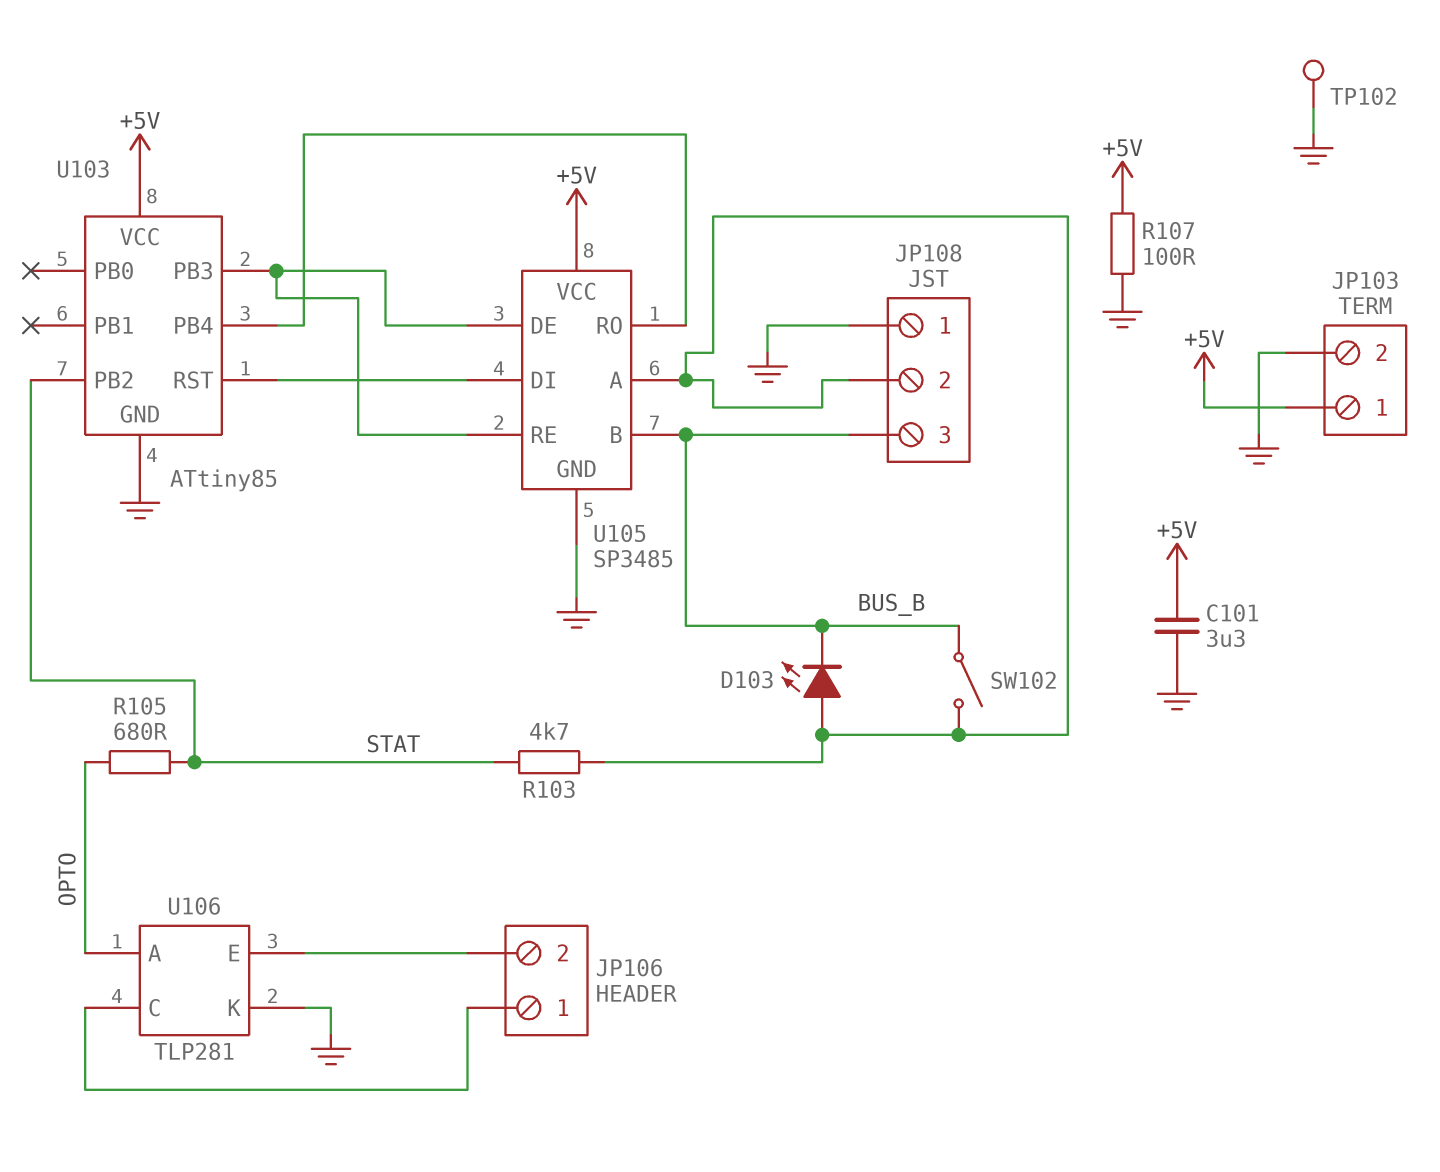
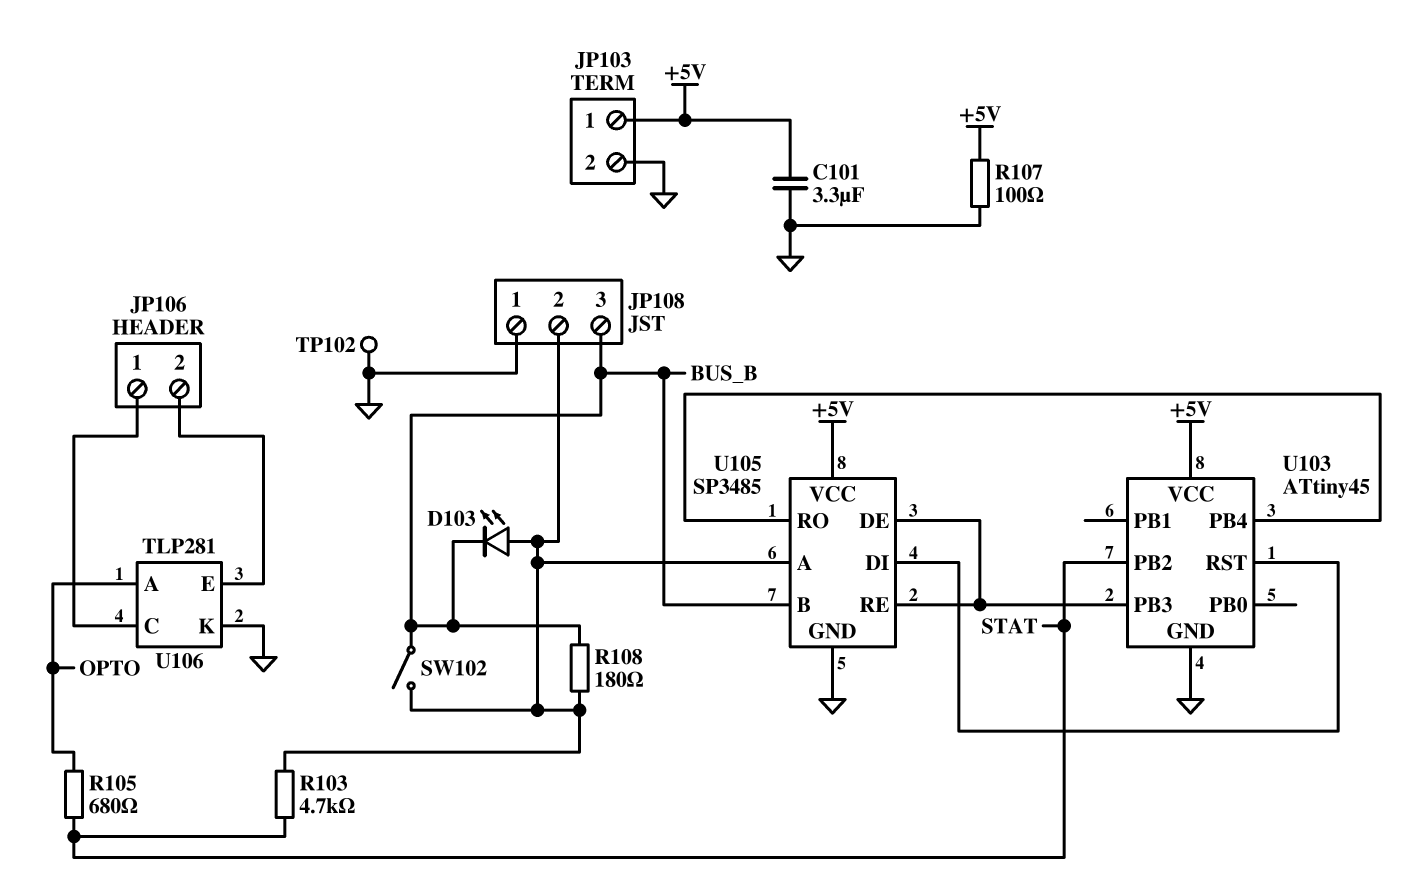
R108: none -> 180 (BUS_B, JP108/2)
U103: ATtiny85 -> ATtiny45

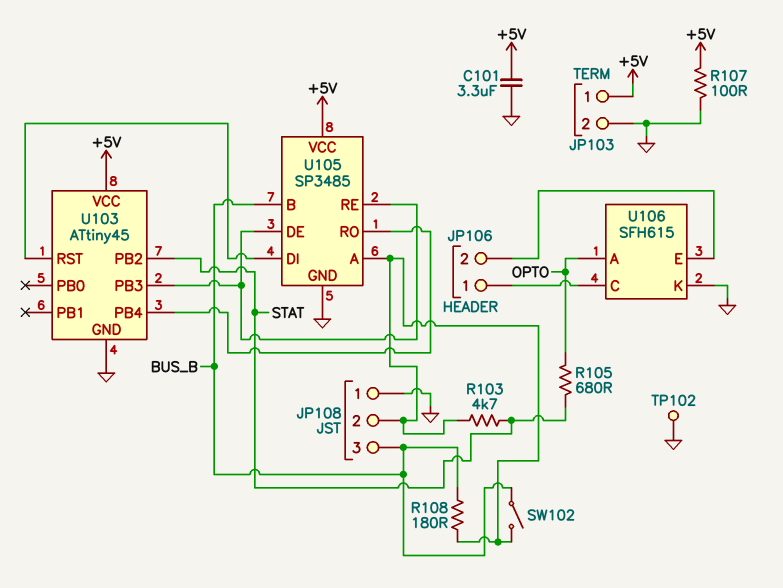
D103: LED (A JP108/2, K BUS_B) -> none
U106: TLP281 -> SFH615

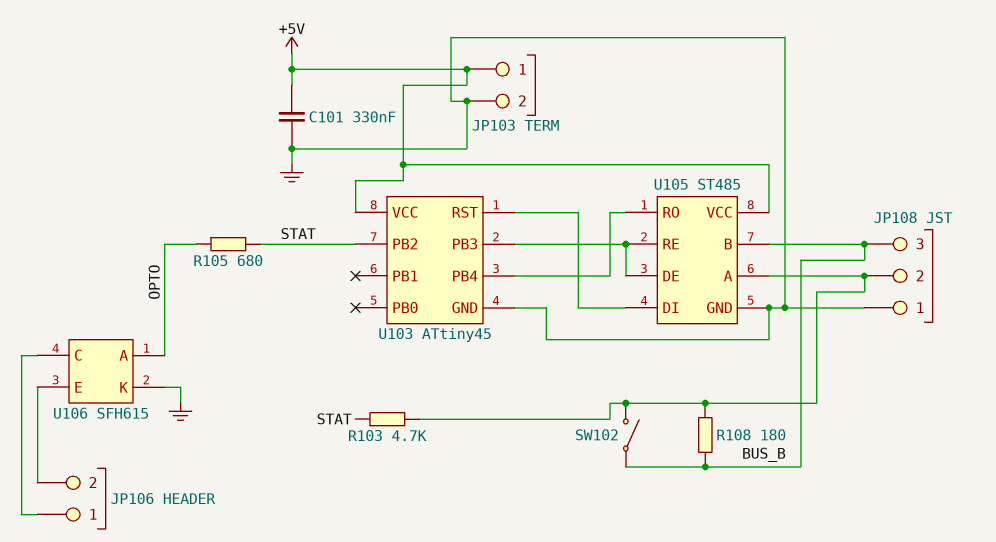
C101: 3.3uF (+5V, GND) -> 330nF (+5V, GND)
R107: 100 (+5V, GND) -> none
TP102: test point (GND) -> none
U105: SP3485 -> ST485

